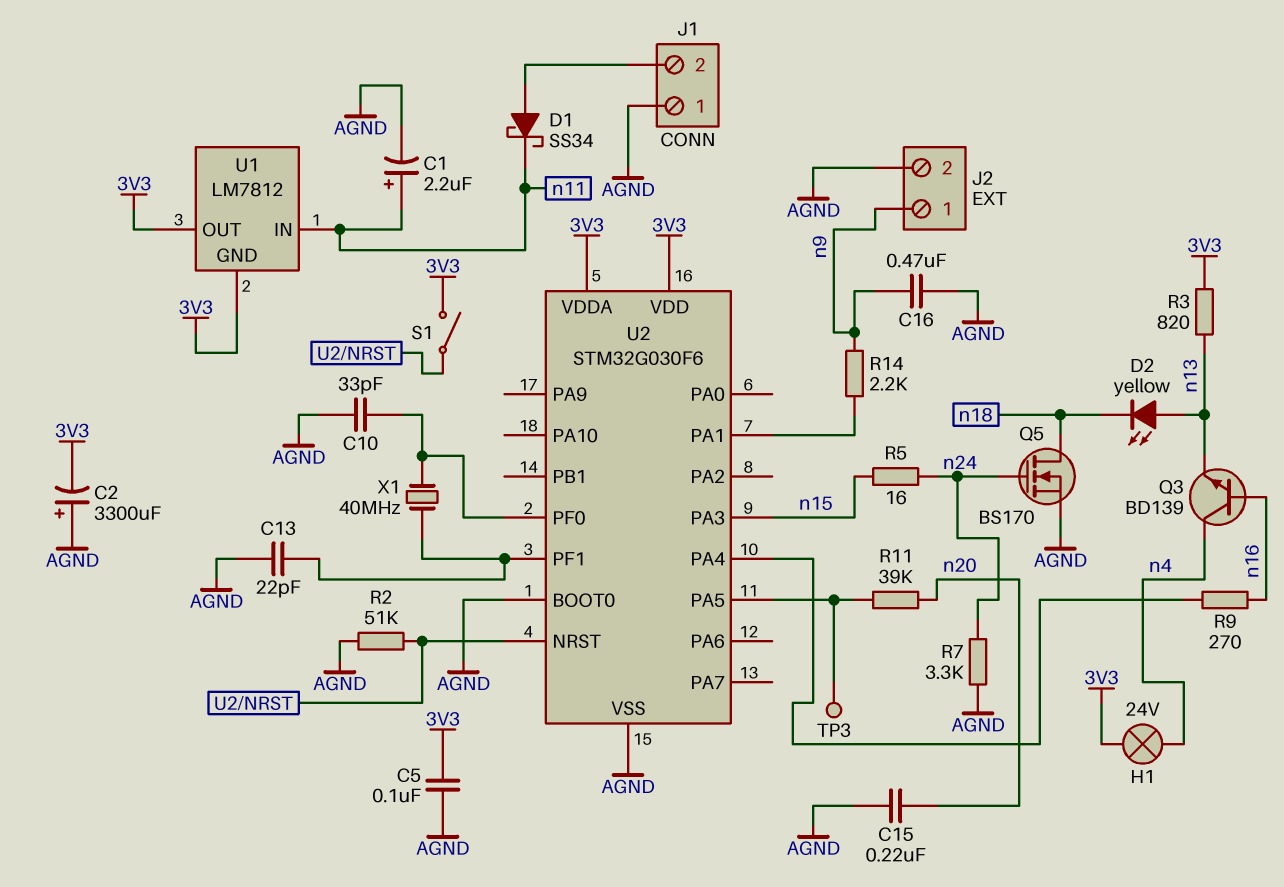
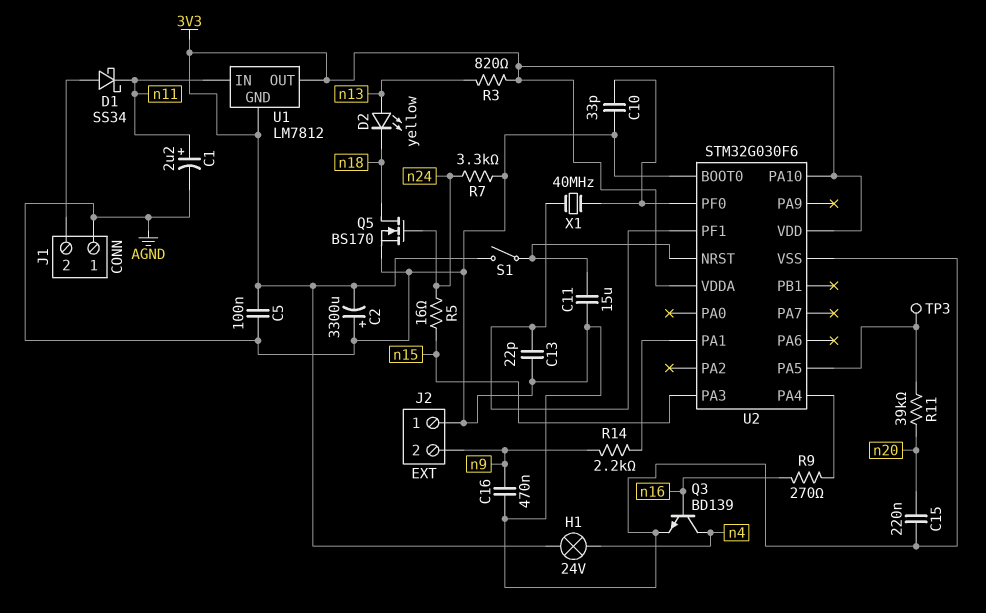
C11: none -> 15uF (AGND, U2/NRST)
J2 pin 1: n9 -> AGND
J2 pin 2: AGND -> n9
Q3: NPN BD139 (B n16, C n4, E n13) -> NPN BD139 (B n16, C n4, E AGND)
R2: 51k (AGND, U2/NRST) -> none
U2 pin PA10: none -> 3V3

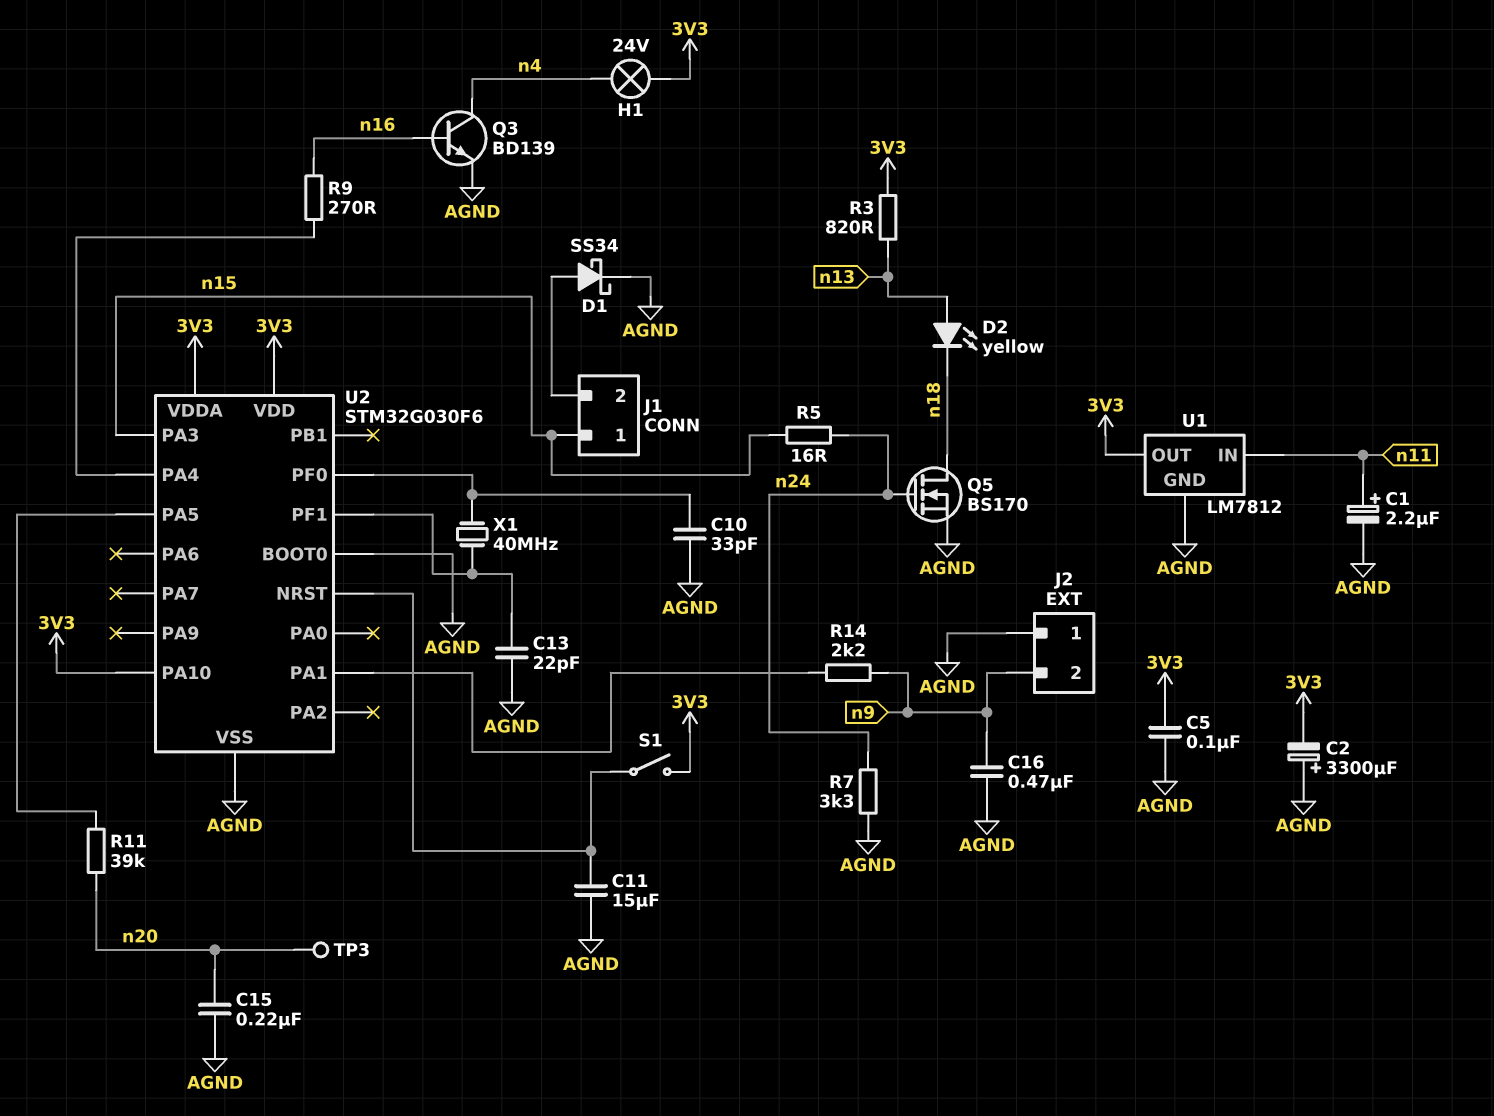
D1: schottky SS34 (A J1/2, K n11) -> schottky SS34 (A J1/2, K AGND)
J1 pin 1: AGND -> n15
TP3: test point (U2/PA5) -> test point (n20)
U1 pin GND: 3V3 -> AGND

